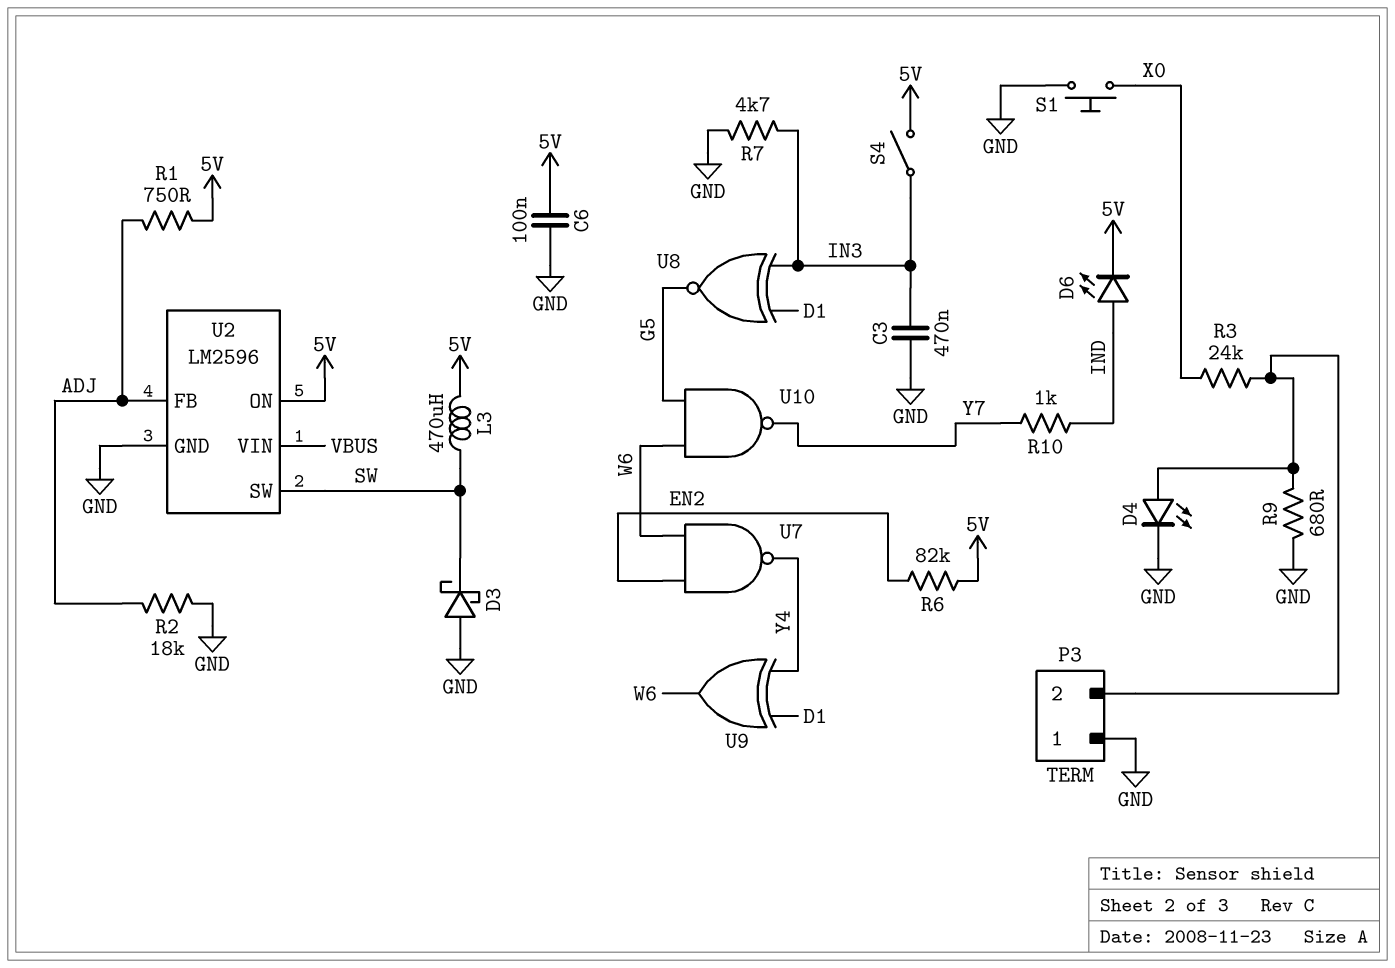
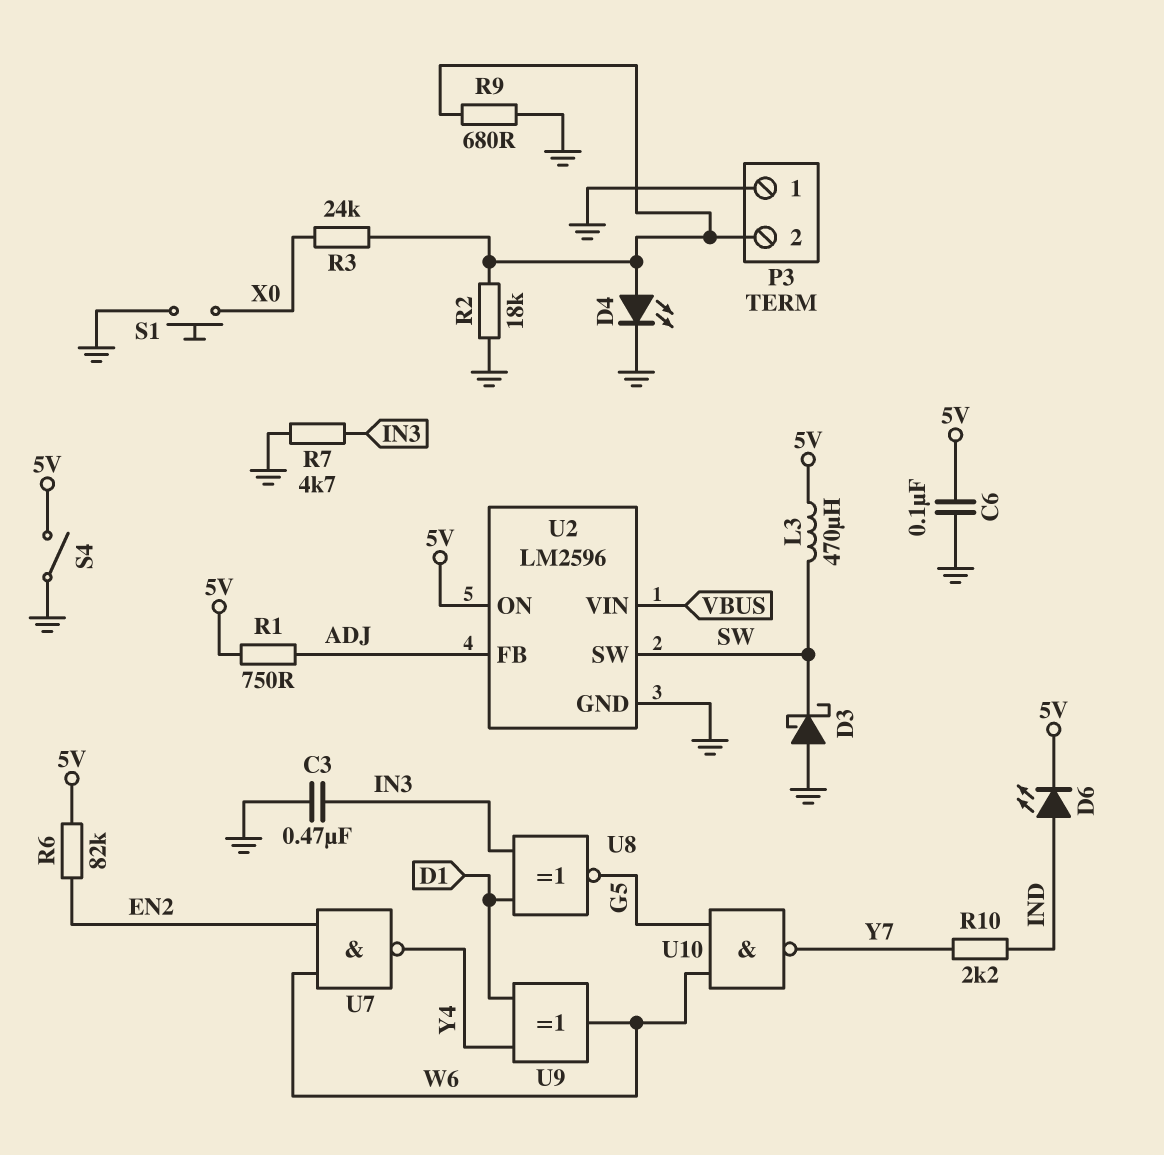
R2: 18k (ADJ, GND) -> 18k (GND, P3/2)
R10: 1k (IND, Y7) -> 2.2k (IND, Y7)
S4: switch (5V, IN3) -> switch (5V, GND)

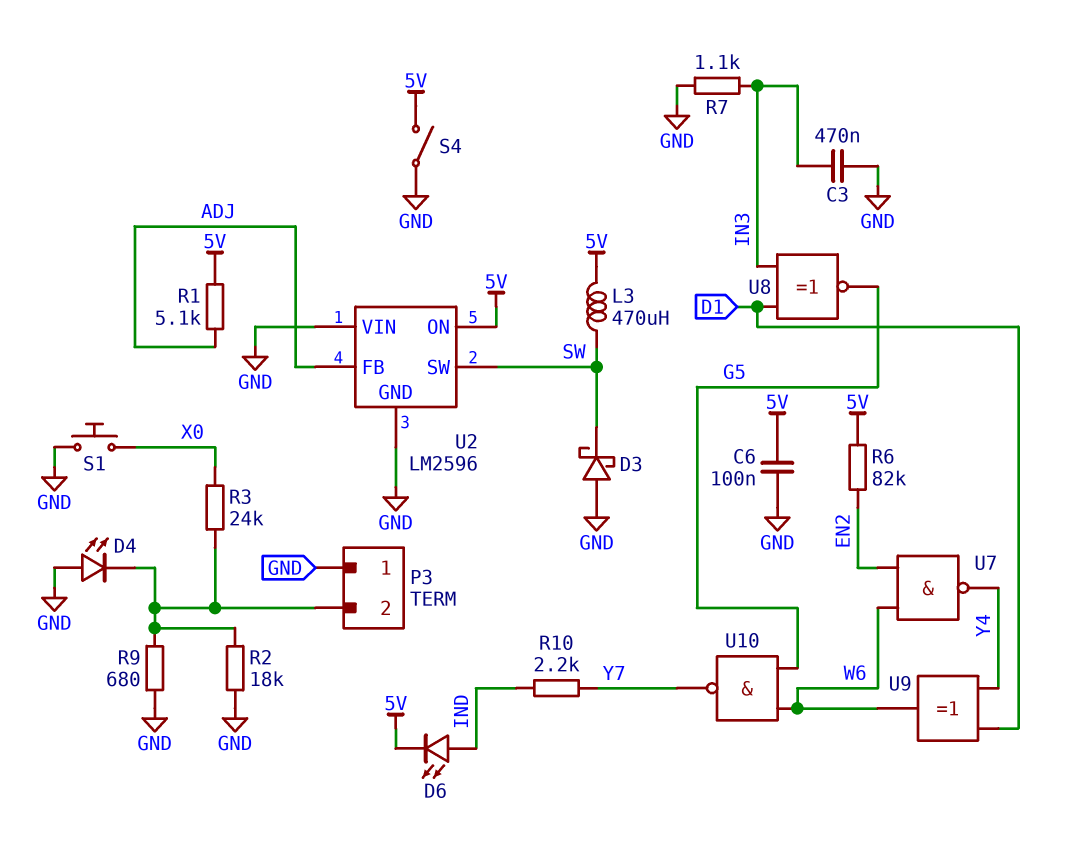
D4: LED (A P3/2, K GND) -> LED (A GND, K P3/2)
R1: 750 (5V, ADJ) -> 5.1k (5V, ADJ)
R7: 4.7k (GND, IN3) -> 1.1k (GND, IN3)
U2 pin VIN: VBUS -> GND

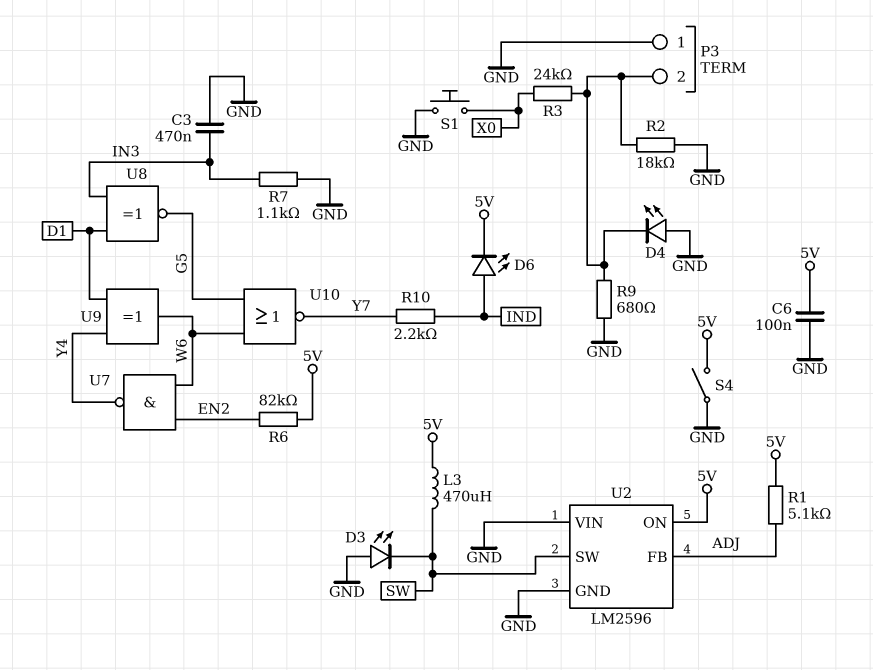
D3: schottky (A GND, K SW) -> LED (A GND, K SW)
U10: NAND (in G5, in W6, out Y7) -> NOR (in G5, in W6, out Y7)

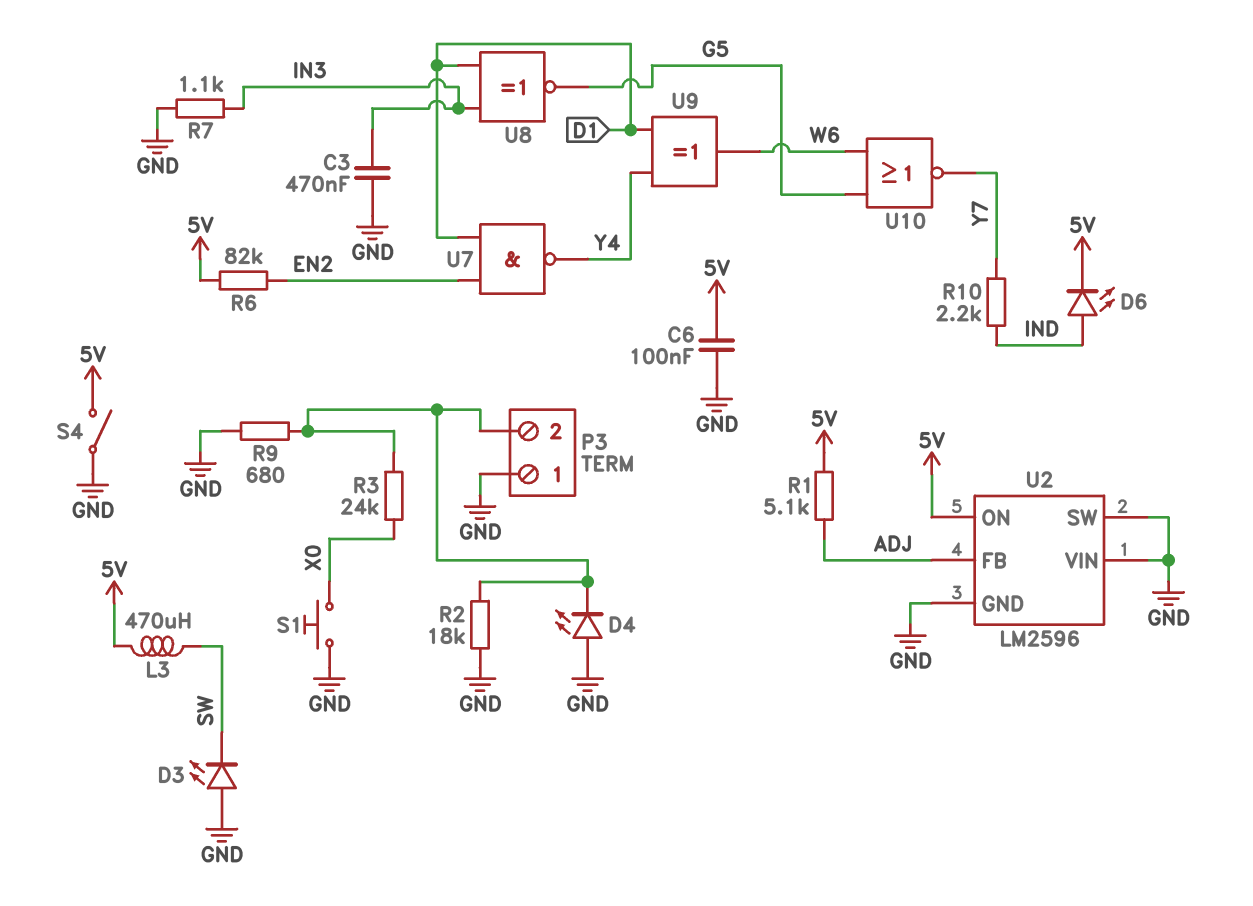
U2 pin SW: SW -> GND
U7: NAND (in EN2, in W6, out Y4) -> NAND (in D1, in EN2, out Y4)

